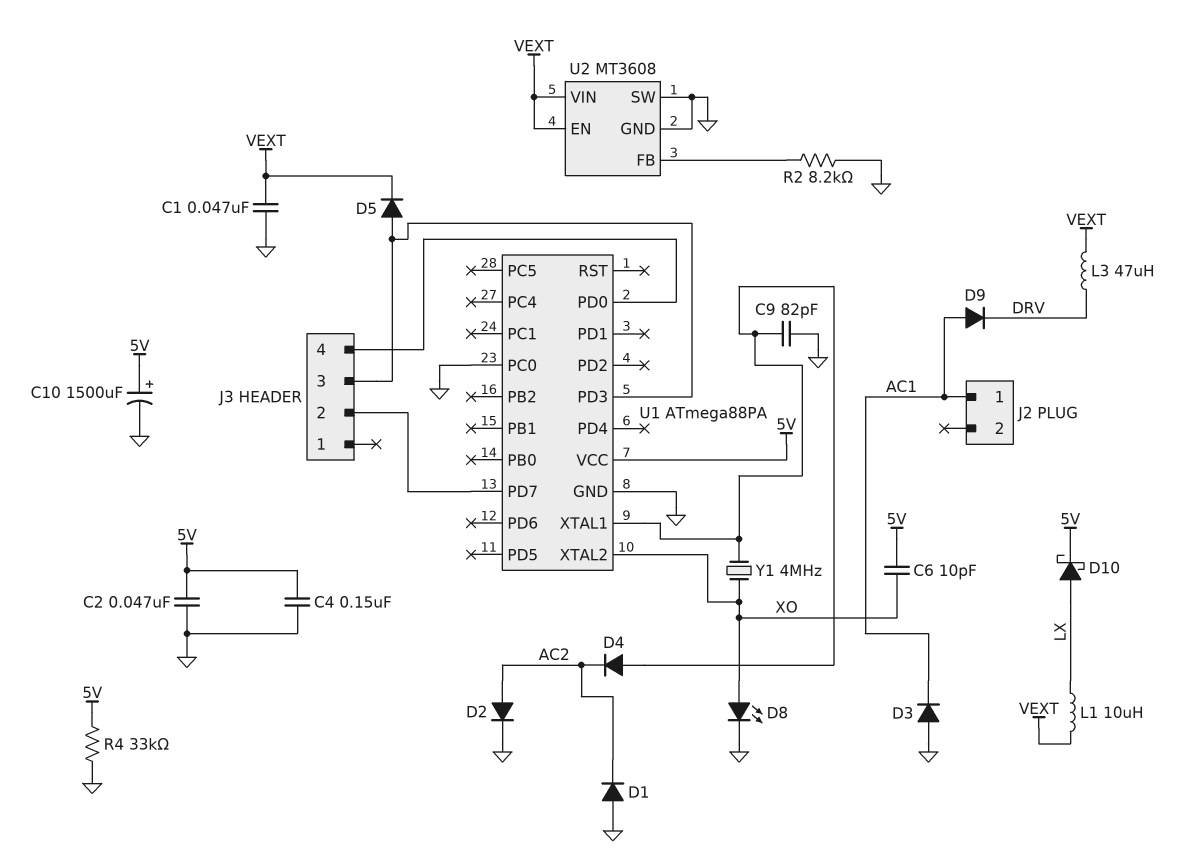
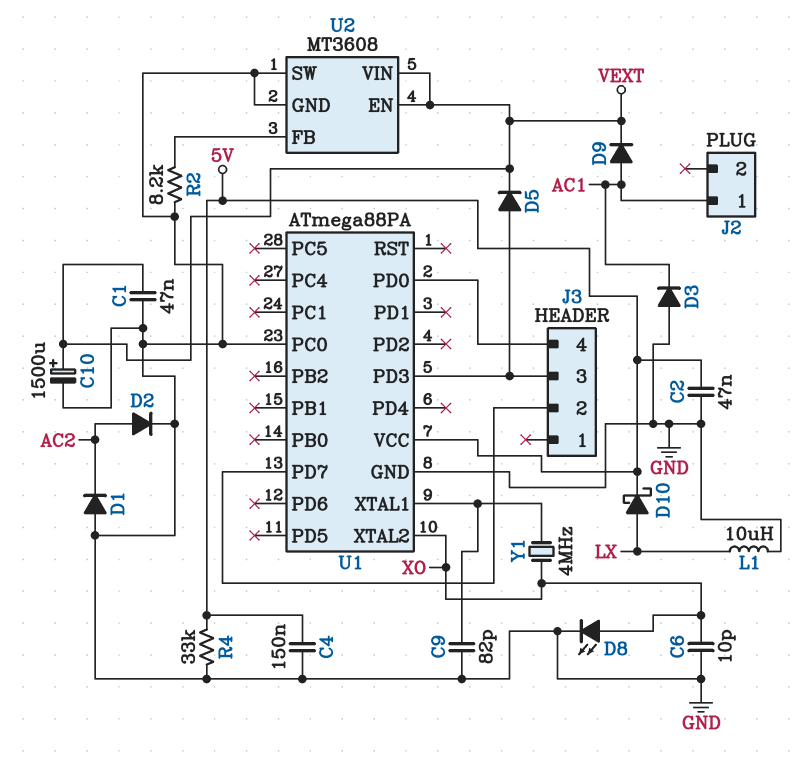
C6: 10pF (5V, XO) -> 10pF (GND, XO)
C10: 1500uF (plus 5V, minus GND) -> 1500uF (plus VEXT, minus GND)
D4: diode (A U1/XTAL1, K AC2) -> none
D9: diode (A AC1, K DRV) -> diode (A AC1, K VEXT)
L1: 10uH (LX, VEXT) -> 10uH (GND, LX)
L3: 47uH (DRV, VEXT) -> none

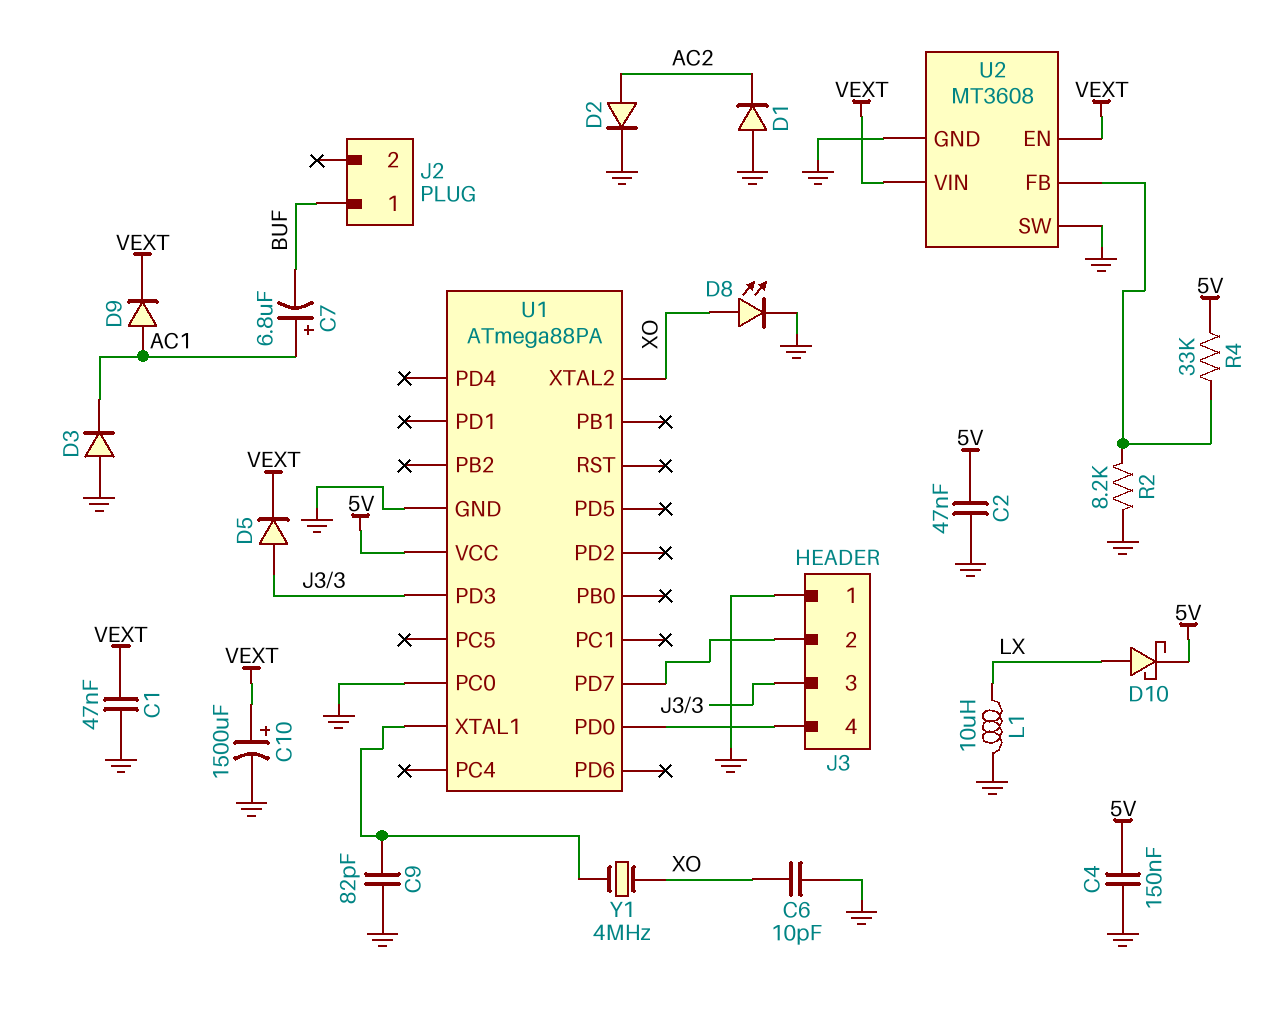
C7: none -> 6.8uF (plus AC1, minus BUF)
J2 pin 1: AC1 -> BUF
J3 pin 1: none -> GND
R4: 33k (5V, GND) -> 33k (5V, U2/FB)

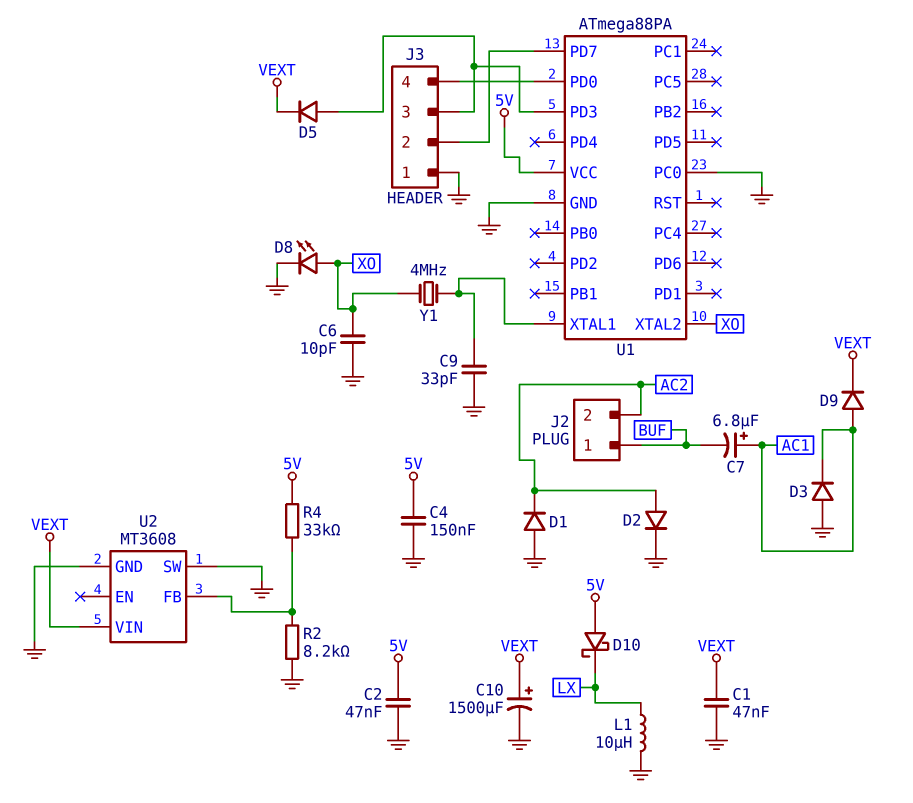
C9: 82pF (GND, U1/XTAL1) -> 33pF (GND, U1/XTAL1)
D10: schottky (A LX, K 5V) -> schottky (A 5V, K LX)
J2 pin 2: none -> AC2
U2 pin EN: VEXT -> none

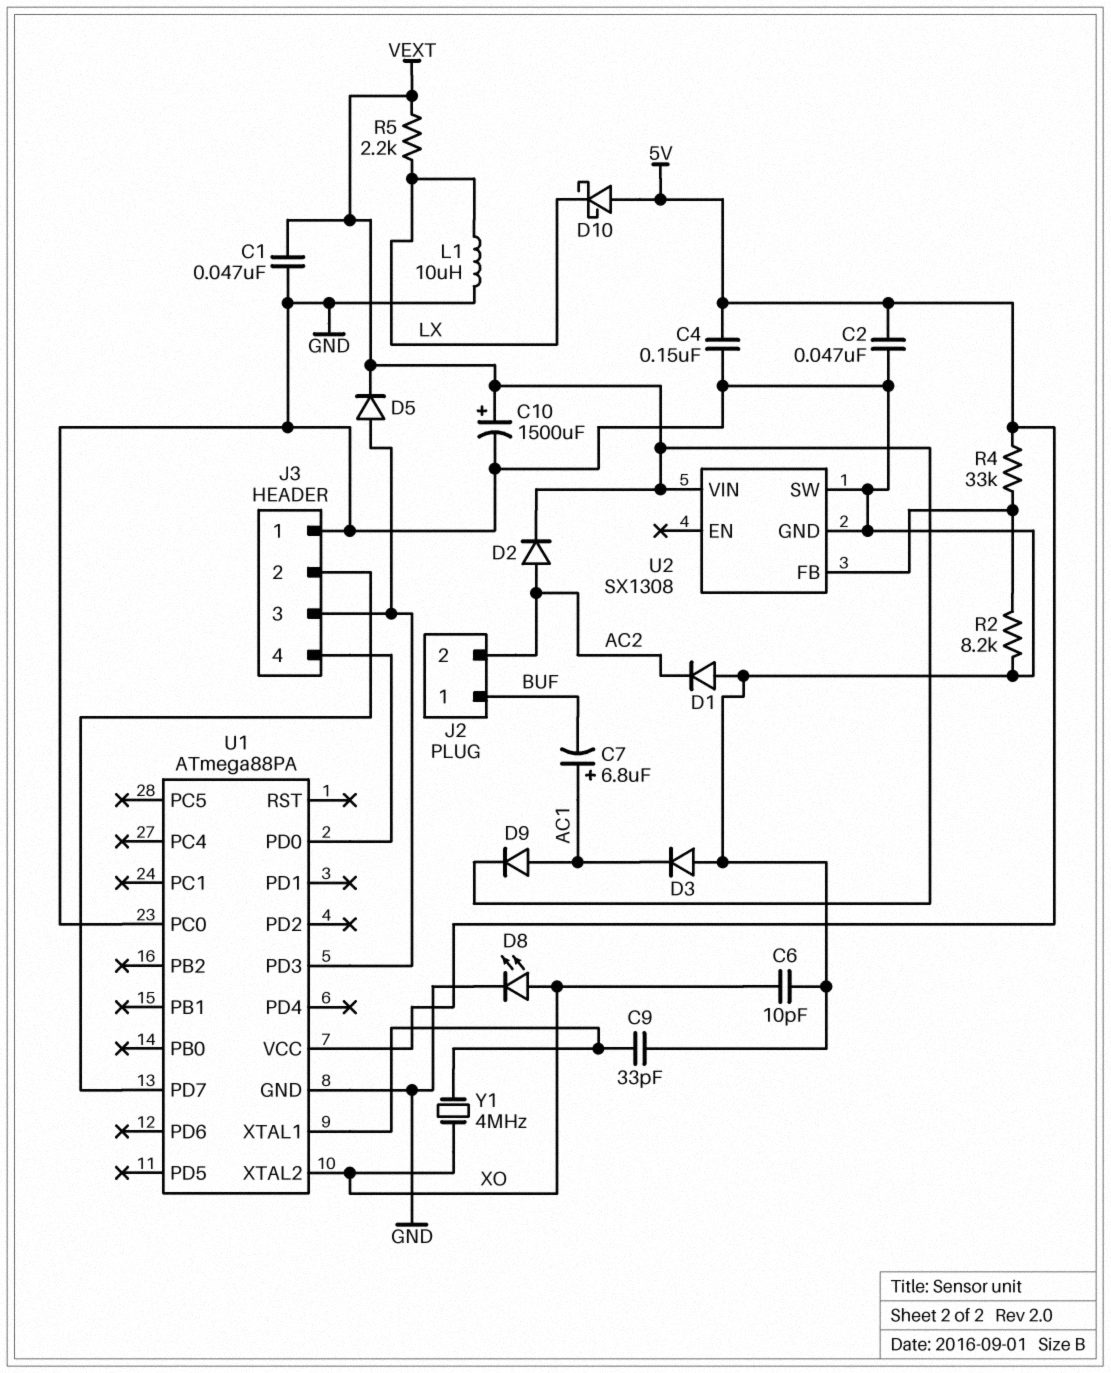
D2: diode (A AC2, K GND) -> diode (A AC2, K VEXT)
R5: none -> 2.2k (LX, VEXT)
U2: MT3608 -> SX1308

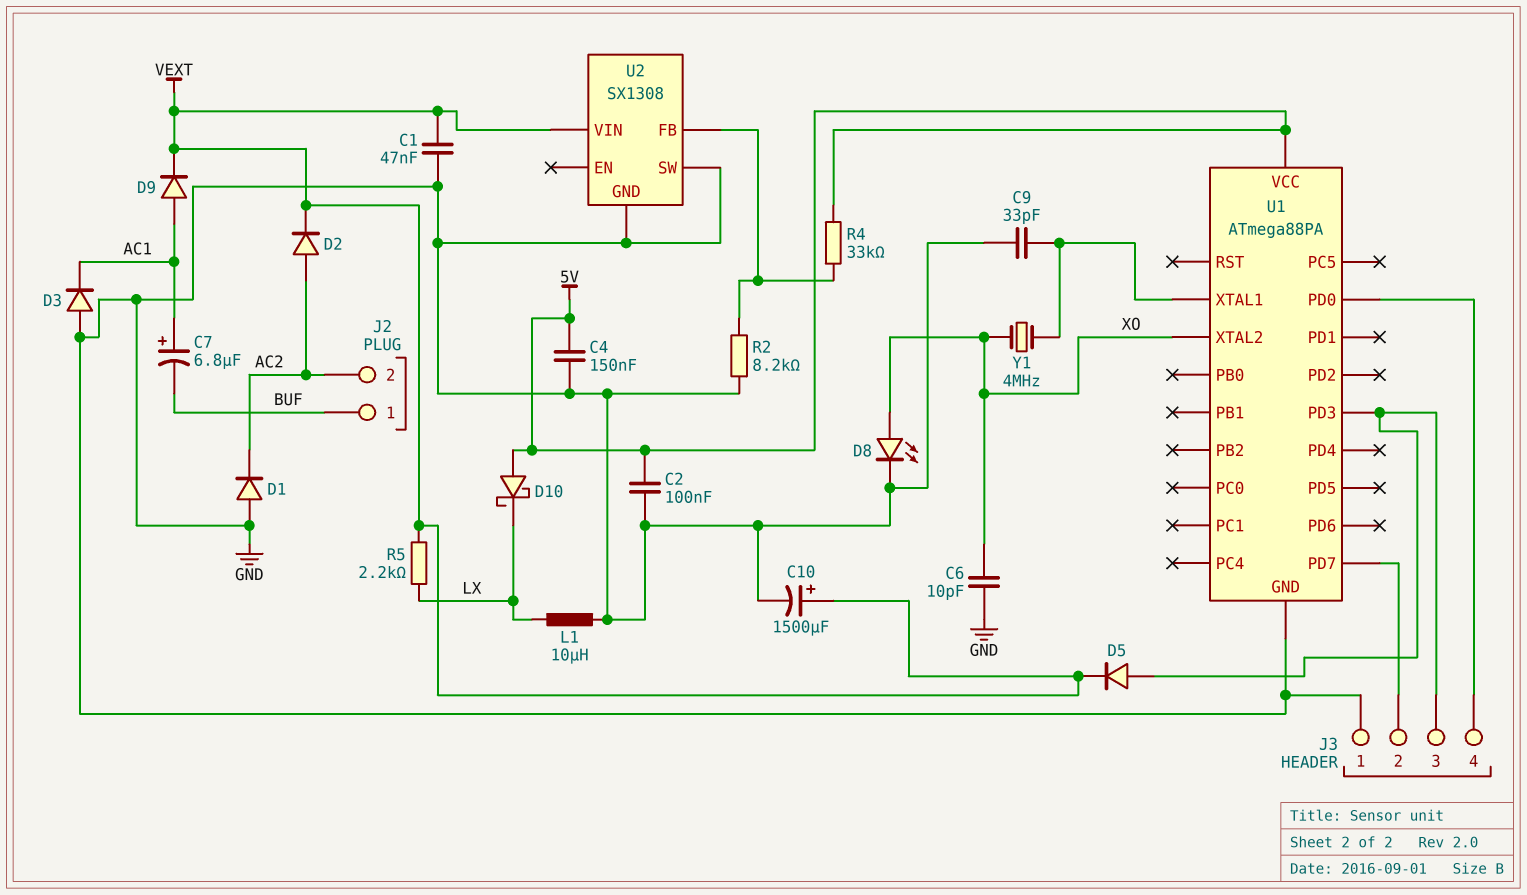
C2: 47nF (5V, GND) -> 100nF (5V, GND)
U1 pin PC0: GND -> none

